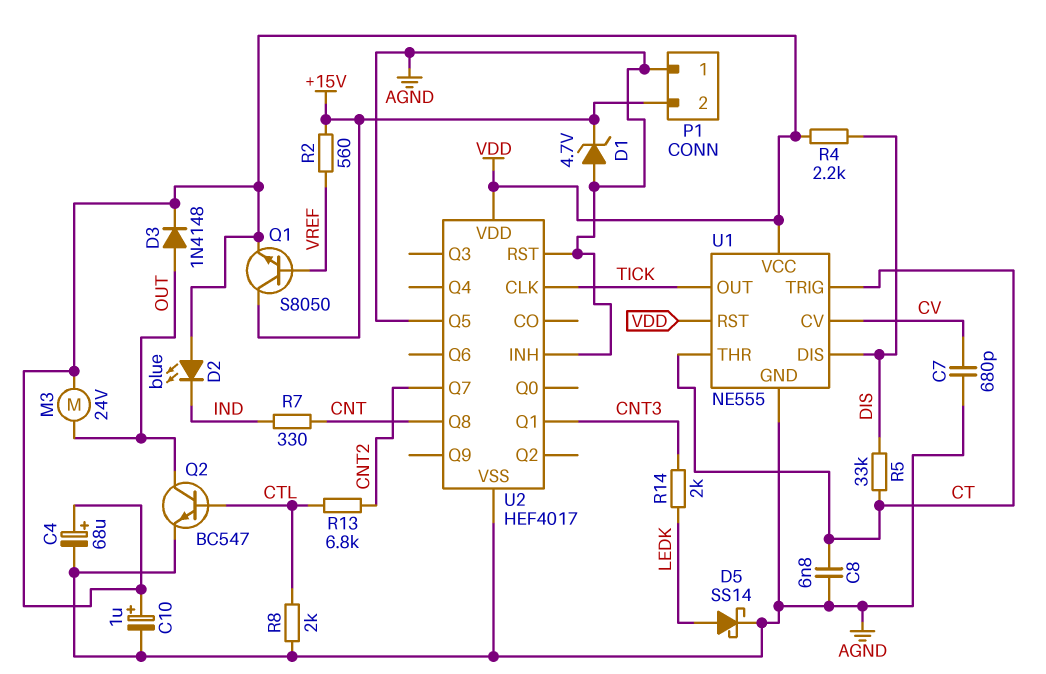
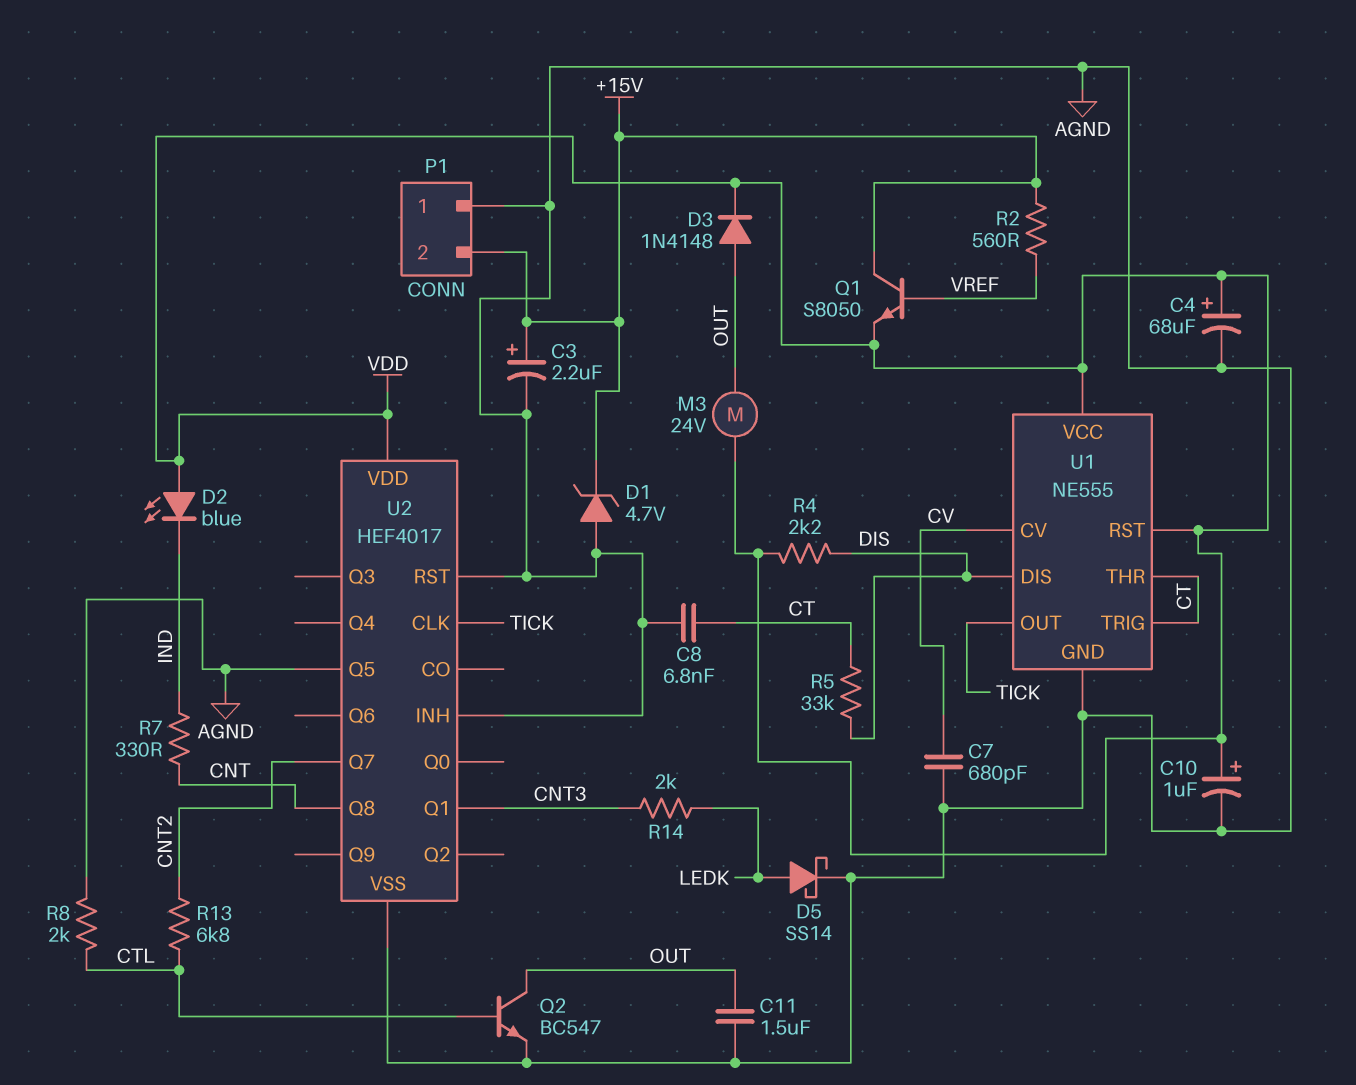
C3: none -> 2.2uF (plus +15V, minus AGND)
C11: none -> 1.5uF (AGND, OUT)

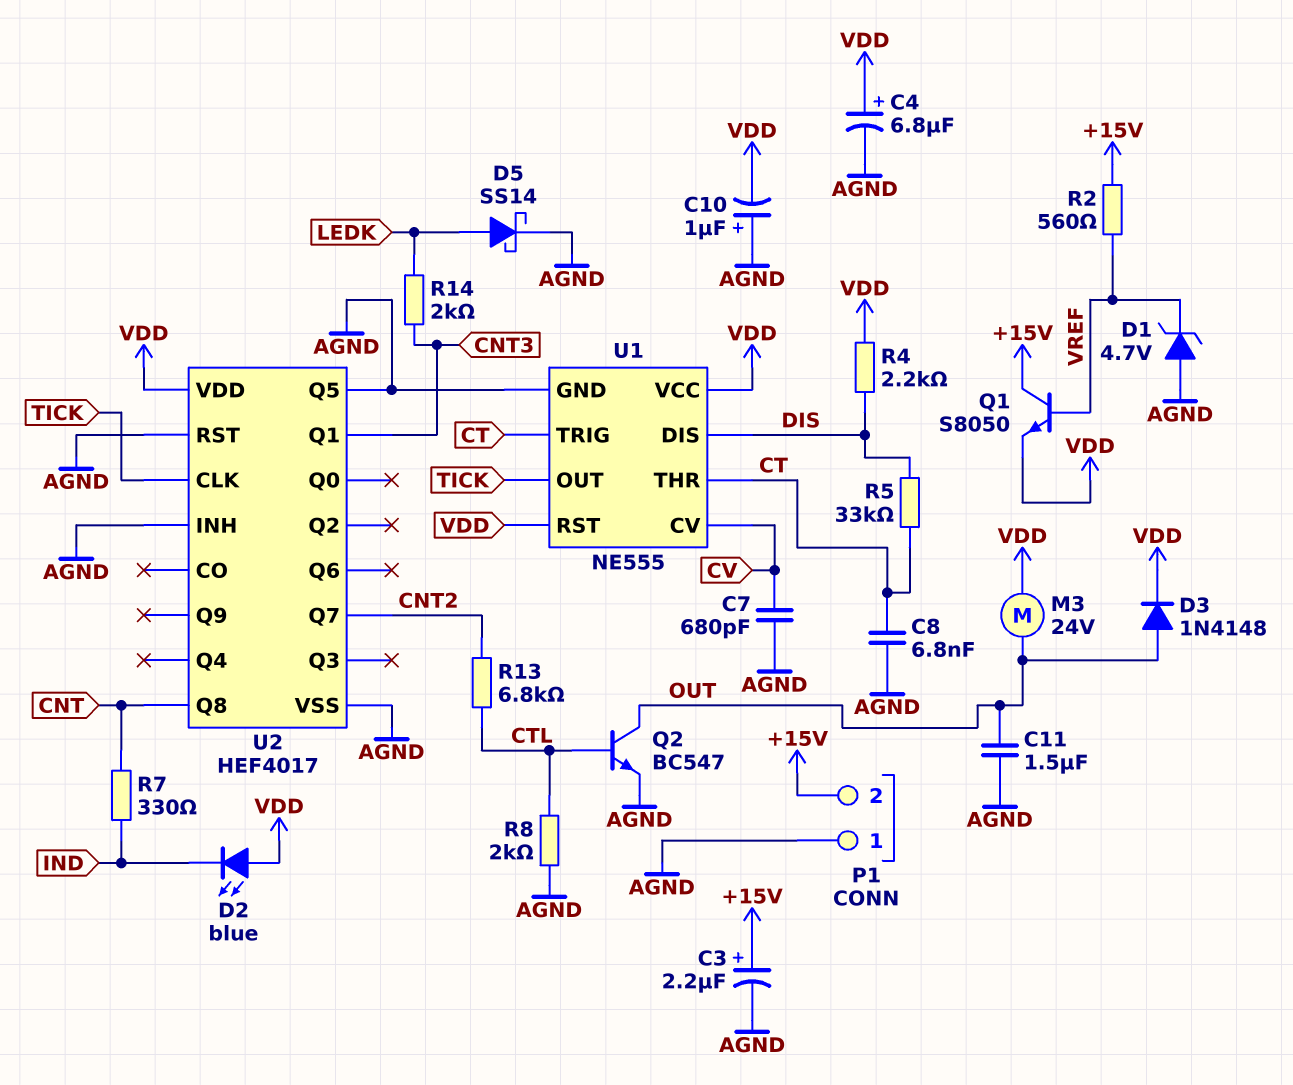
C4: 68uF (plus VDD, minus AGND) -> 6.8uF (plus VDD, minus AGND)
C10: 1uF (plus VDD, minus AGND) -> 1uF (plus AGND, minus VDD)
D1: zener 4.7V (A AGND, K +15V) -> zener 4.7V (A AGND, K VREF)

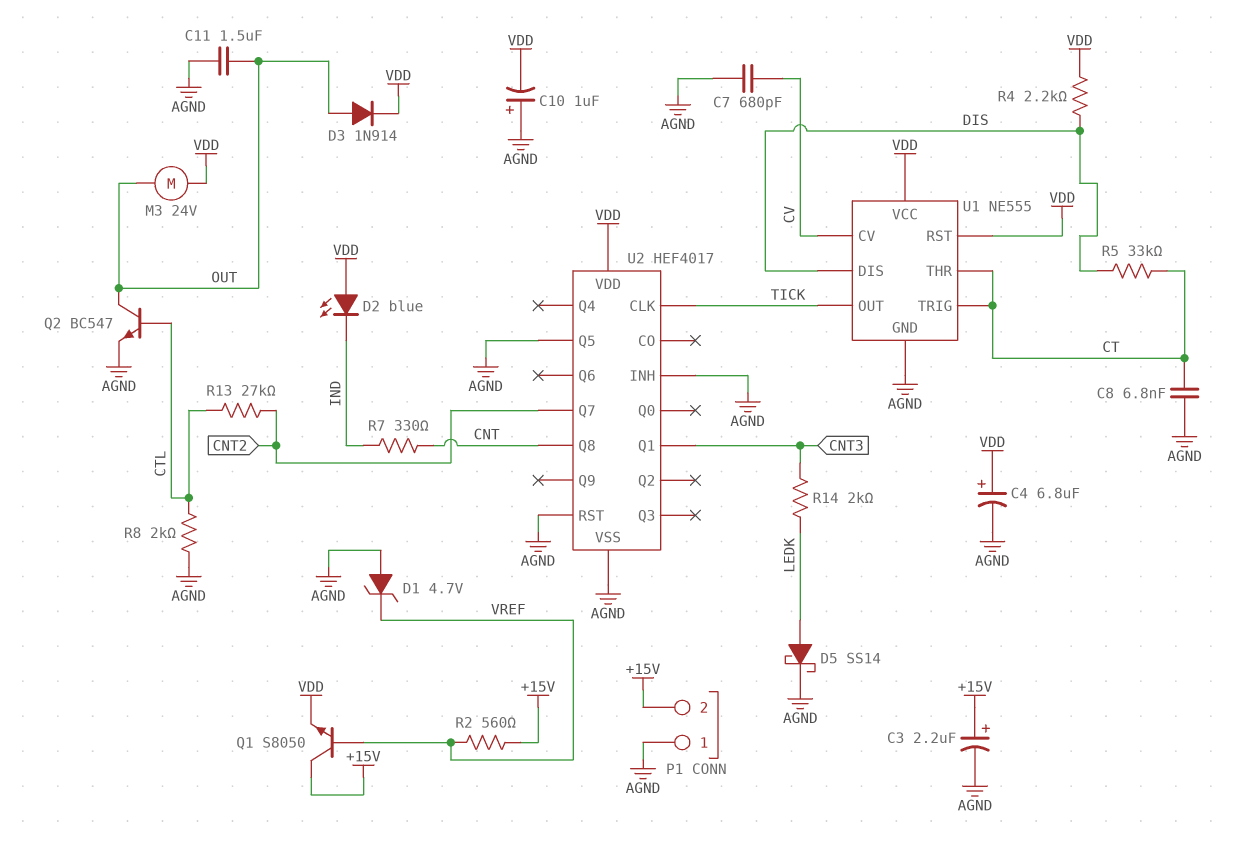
D3: diode 1N4148 (A OUT, K VDD) -> diode 1N914 (A OUT, K VDD)
R13: 6.8k (CNT2, CTL) -> 27k (CNT2, CTL)

